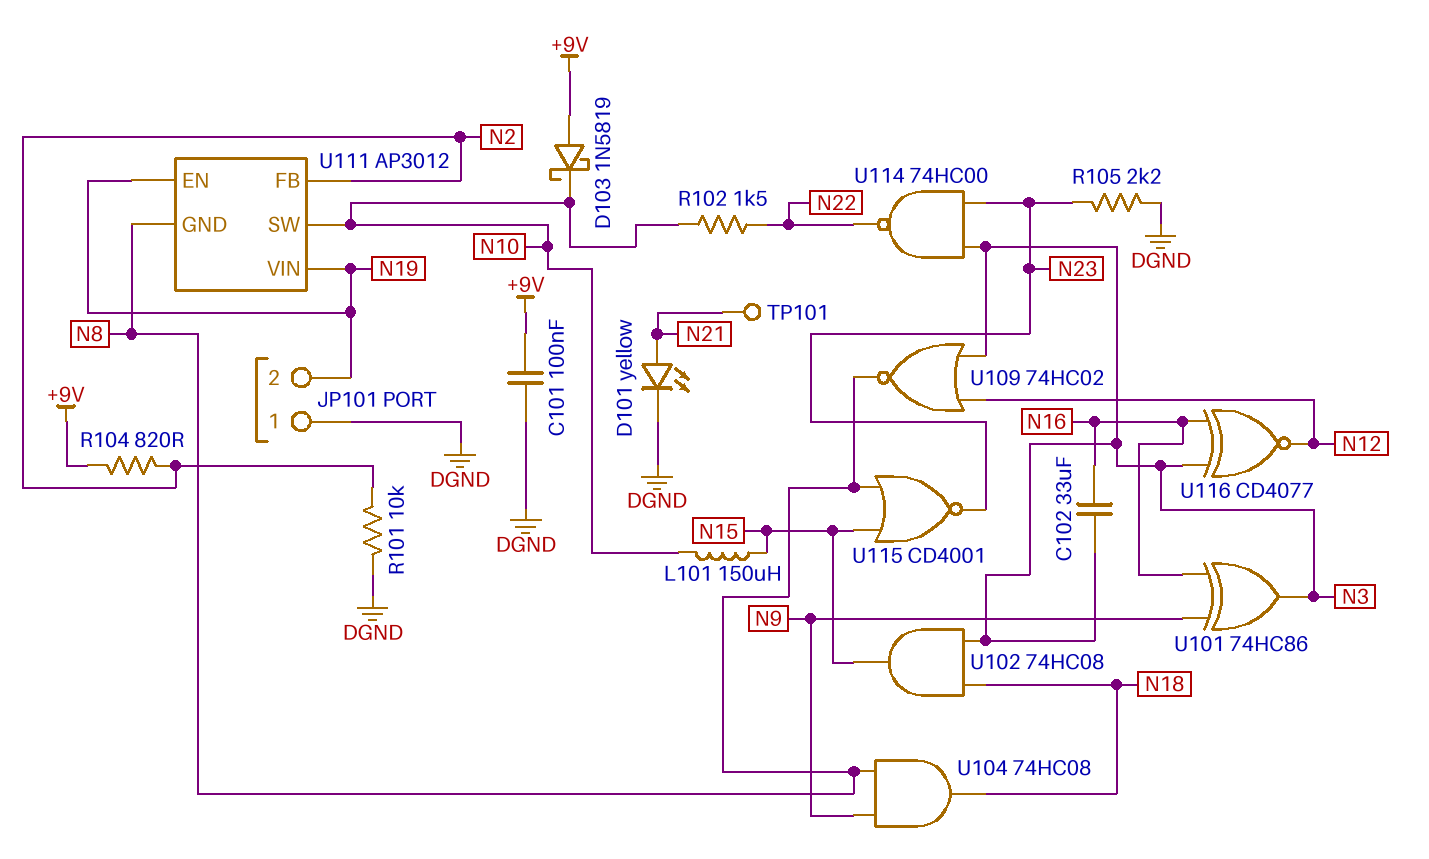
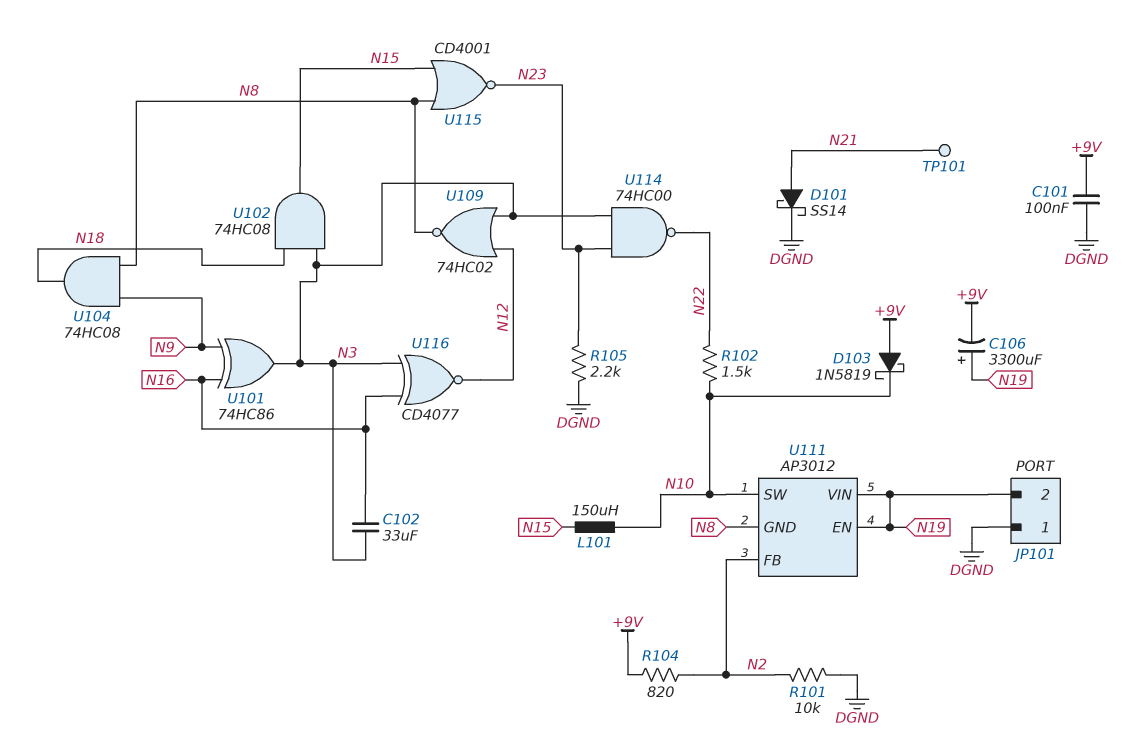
C106: none -> 3300uF (plus N19, minus +9V)
D101: LED yellow (A N21, K DGND) -> schottky SS14 (A N21, K DGND)

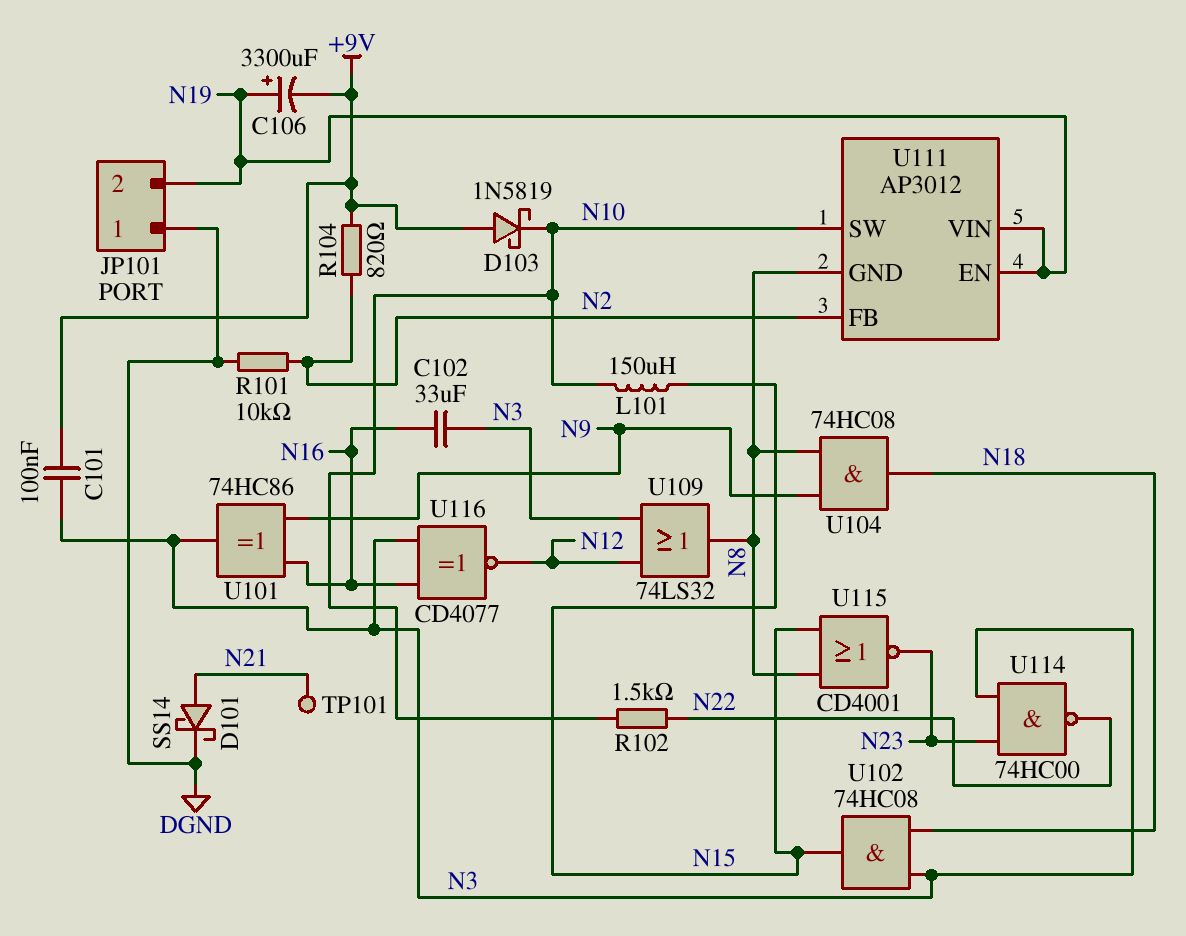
C101: 100nF (+9V, DGND) -> 100nF (+9V, N3)
R105: 2.2k (DGND, N23) -> none
U109: NOR 74HC02 (in N3, in N12, out N8) -> OR 74LS32 (in N3, in N12, out N8)

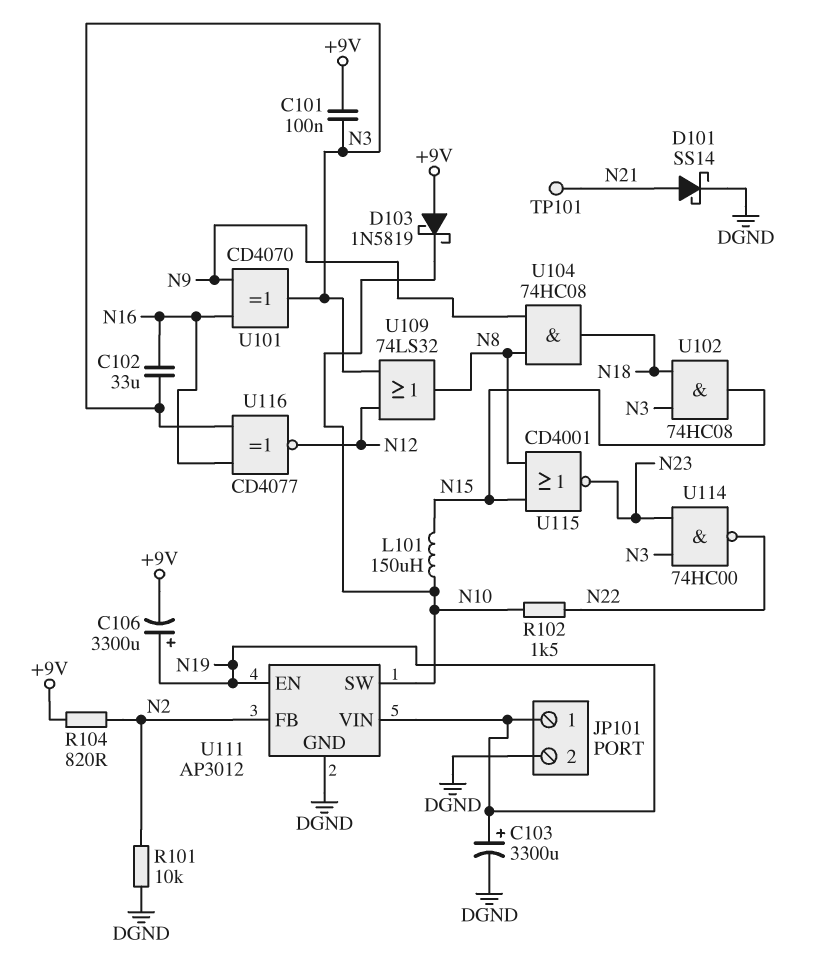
C103: none -> 3300uF (plus N19, minus DGND)
JP101 pin 1: DGND -> N19
JP101 pin 2: N19 -> DGND
U101: XOR 74HC86 (in N9, in N16, out N3) -> XOR CD4070 (in N9, in N16, out N3)
U111 pin GND: N8 -> DGND

